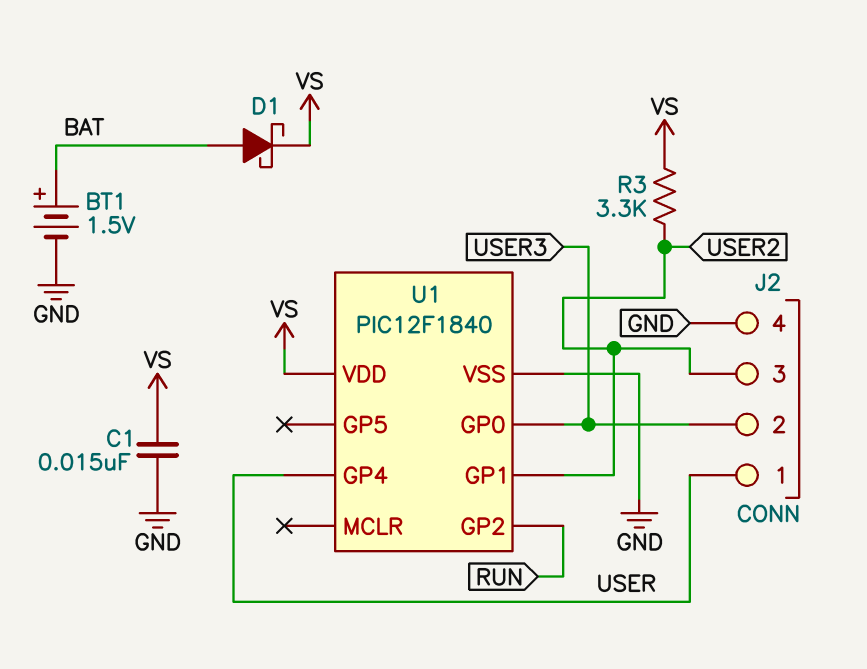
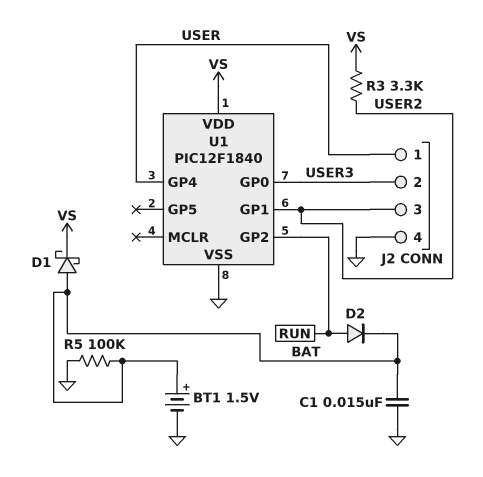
C1: 15nF (GND, VS) -> 15nF (BAT, GND)
D2: none -> diode (A RUN, K BAT)
R5: none -> 100k (BAT, GND)

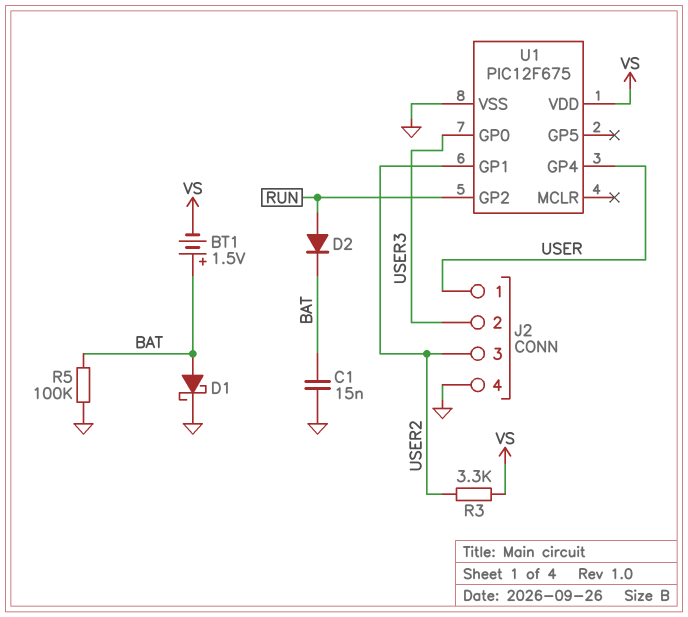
BT1: 1.5V (plus BAT, minus GND) -> 1.5V (plus BAT, minus VS)
D1: schottky (A BAT, K VS) -> schottky (A BAT, K GND)
U1: PIC12F1840 -> PIC12F675

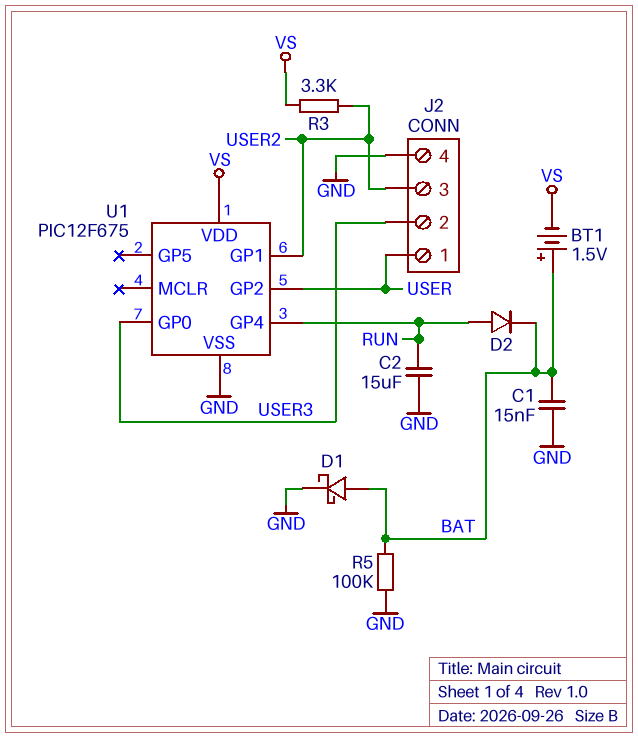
C2: none -> 15uF (GND, RUN)
U1 pin GP2: RUN -> USER
U1 pin GP4: USER -> RUN

